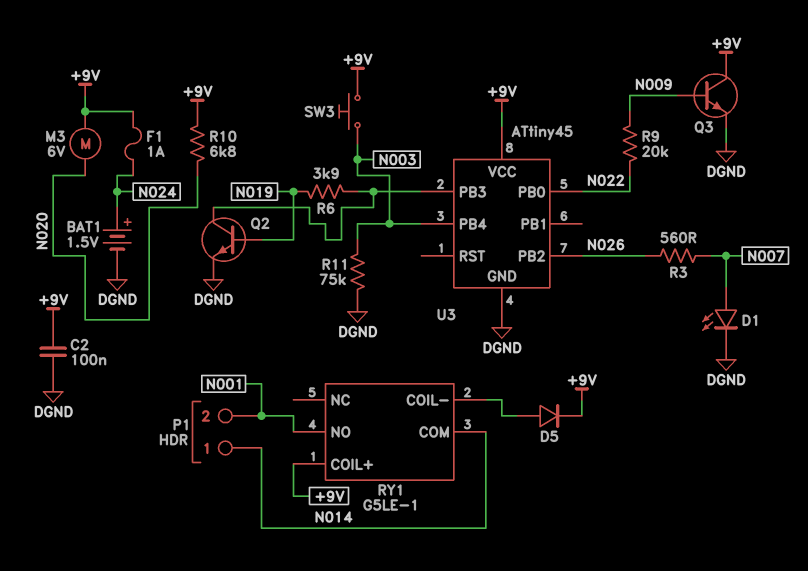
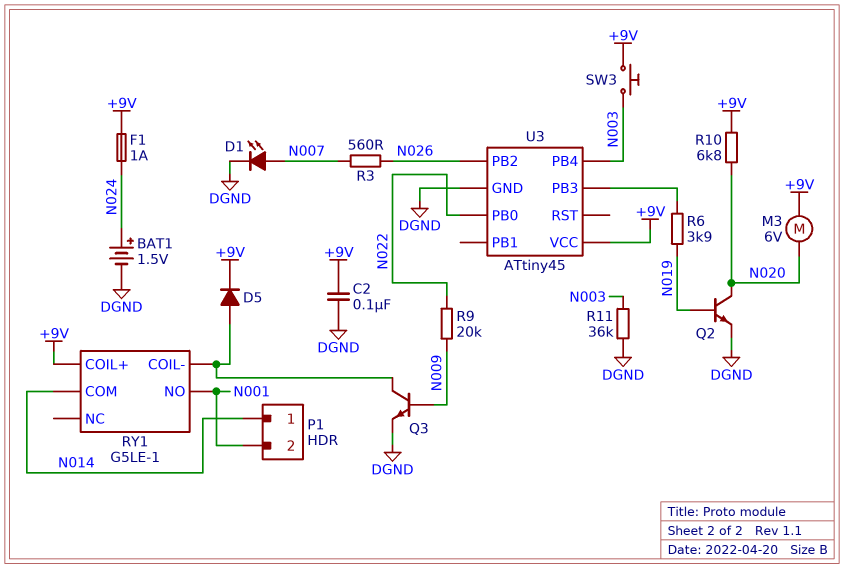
Q2: NPN (B N019, C U3/PB3, E DGND) -> NPN (B N019, C N020, E DGND)
Q3: NPN (B N009, C +9V, E DGND) -> NPN (B N009, C RY1/COIL-, E DGND)
R11: 75k (DGND, N003) -> 36k (DGND, N003)

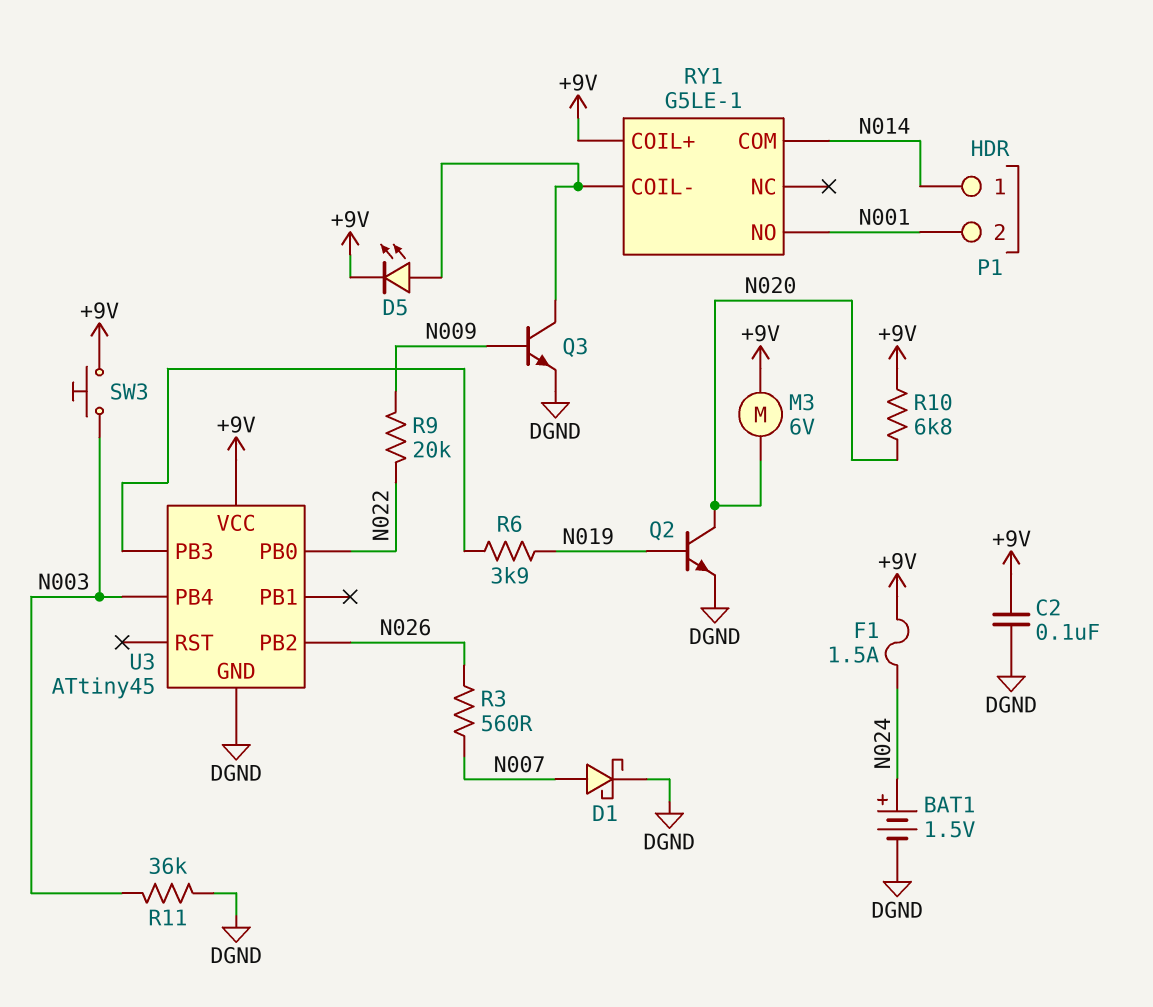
D1: LED (A N007, K DGND) -> schottky (A N007, K DGND)
D5: diode (A RY1/COIL-, K +9V) -> LED (A RY1/COIL-, K +9V)
F1: 1A (+9V, N024) -> 1.5A (+9V, N024)

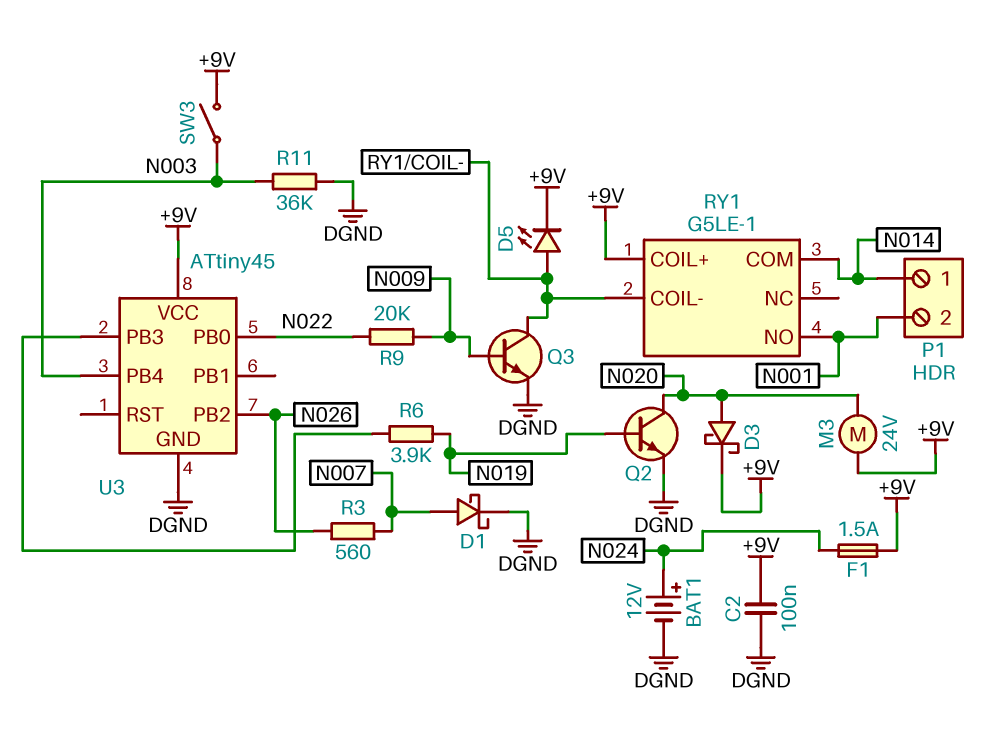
BAT1: 1.5V (plus N024, minus DGND) -> 12V (plus N024, minus DGND)
D3: none -> schottky (A N020, K +9V)
M3: motor 6V (+9V, N020) -> motor 24V (+9V, N020)
R10: 6.8k (+9V, N020) -> none
SW3: button (+9V, N003) -> switch (+9V, N003)

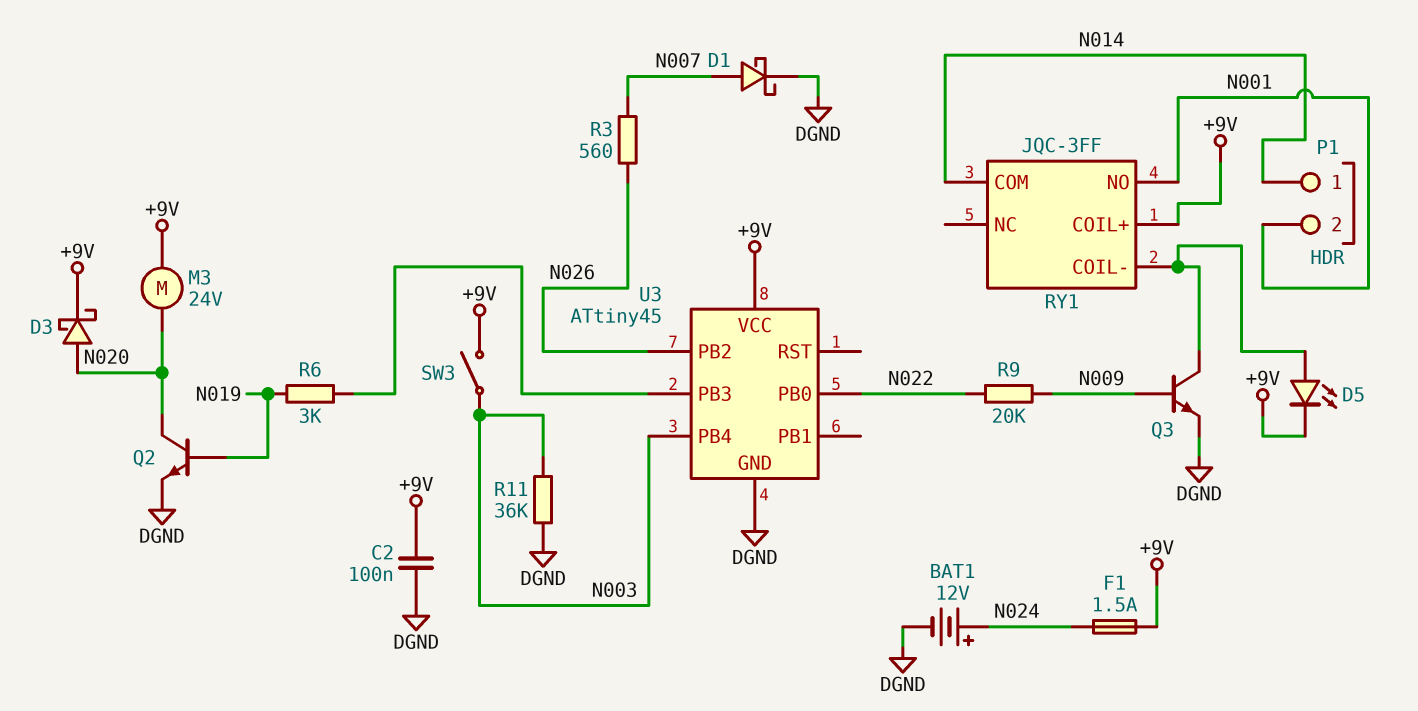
R6: 3.9k (N019, U3/PB3) -> 3k (N019, U3/PB3)
RY1: G5LE-1 -> JQC-3FF

